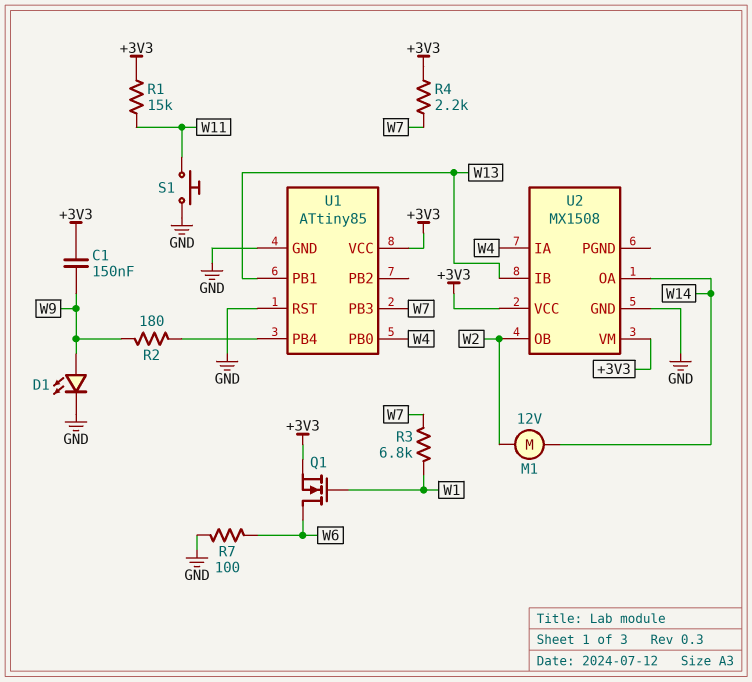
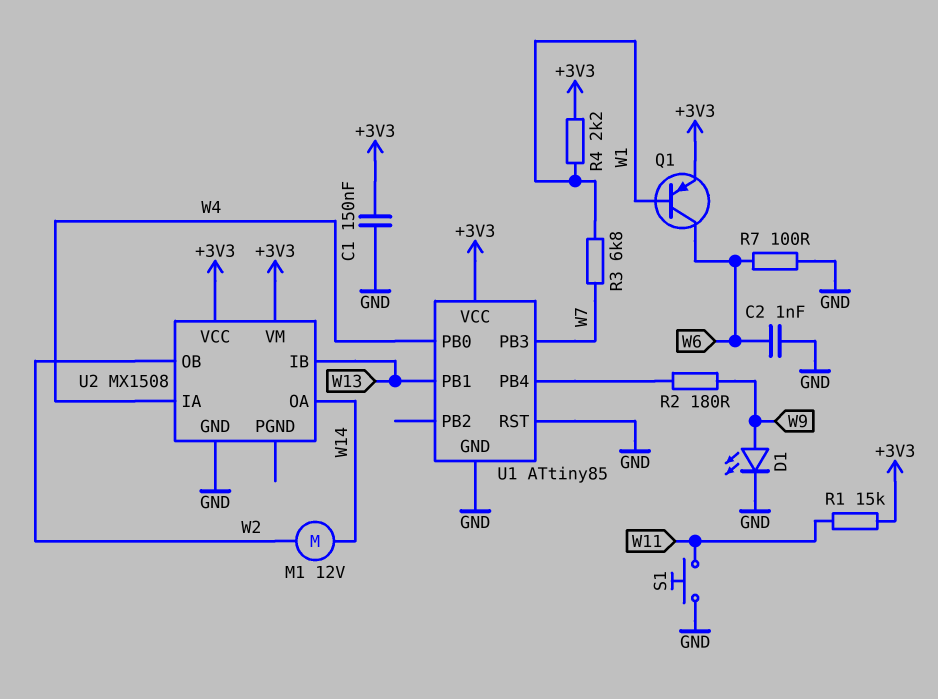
C1: 150nF (+3V3, W9) -> 150nF (+3V3, GND)
C2: none -> 1nF (GND, W6)
Q1: NMOS (G W1, D W6, S +3V3) -> PNP (B W1, C W6, E +3V3)
R4: 2.2k (+3V3, W7) -> 2.2k (+3V3, W1)

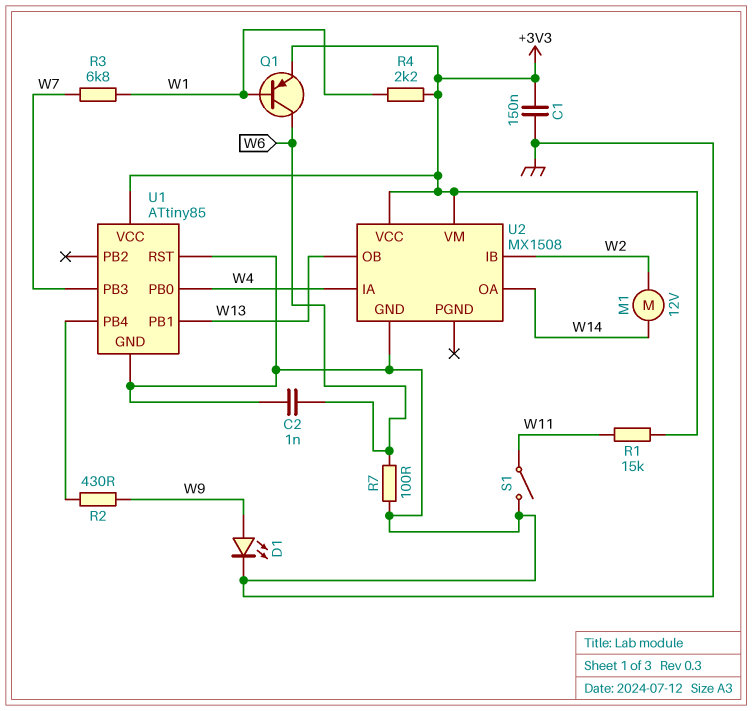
R2: 180 (U1/PB4, W9) -> 430 (U1/PB4, W9)
S1: button (GND, W11) -> switch (GND, W11)
U2 pin IB: W13 -> W2
U2 pin OB: W2 -> W13

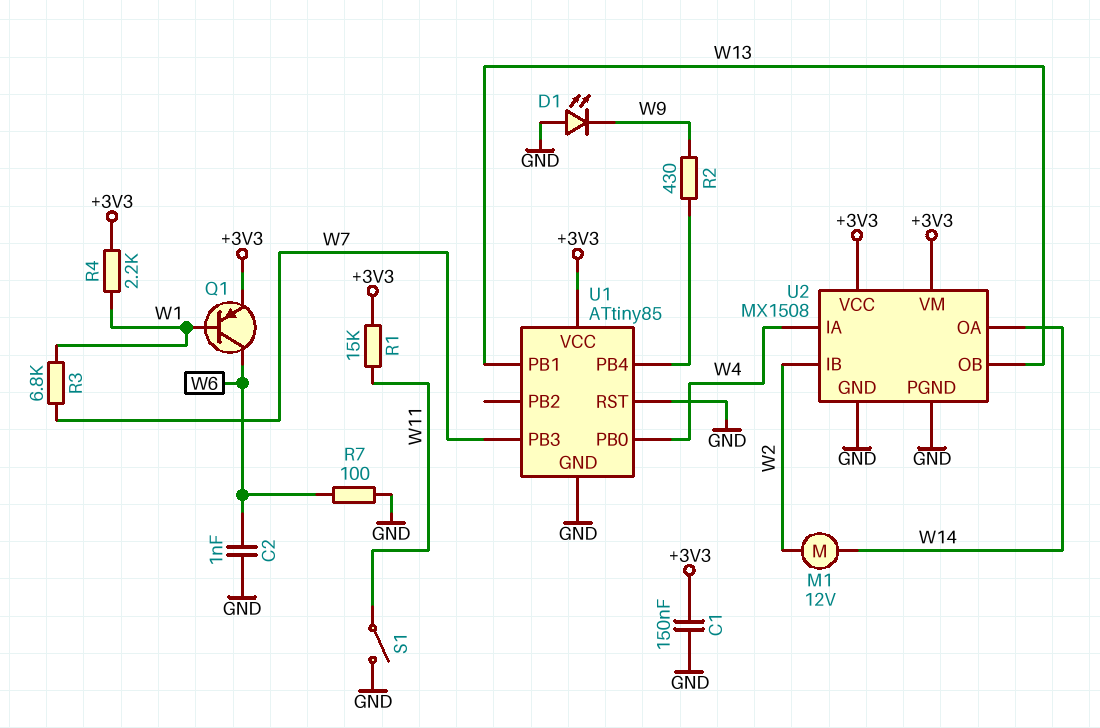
D1: LED (A W9, K GND) -> LED (A GND, K W9)
U2 pin PGND: none -> GND

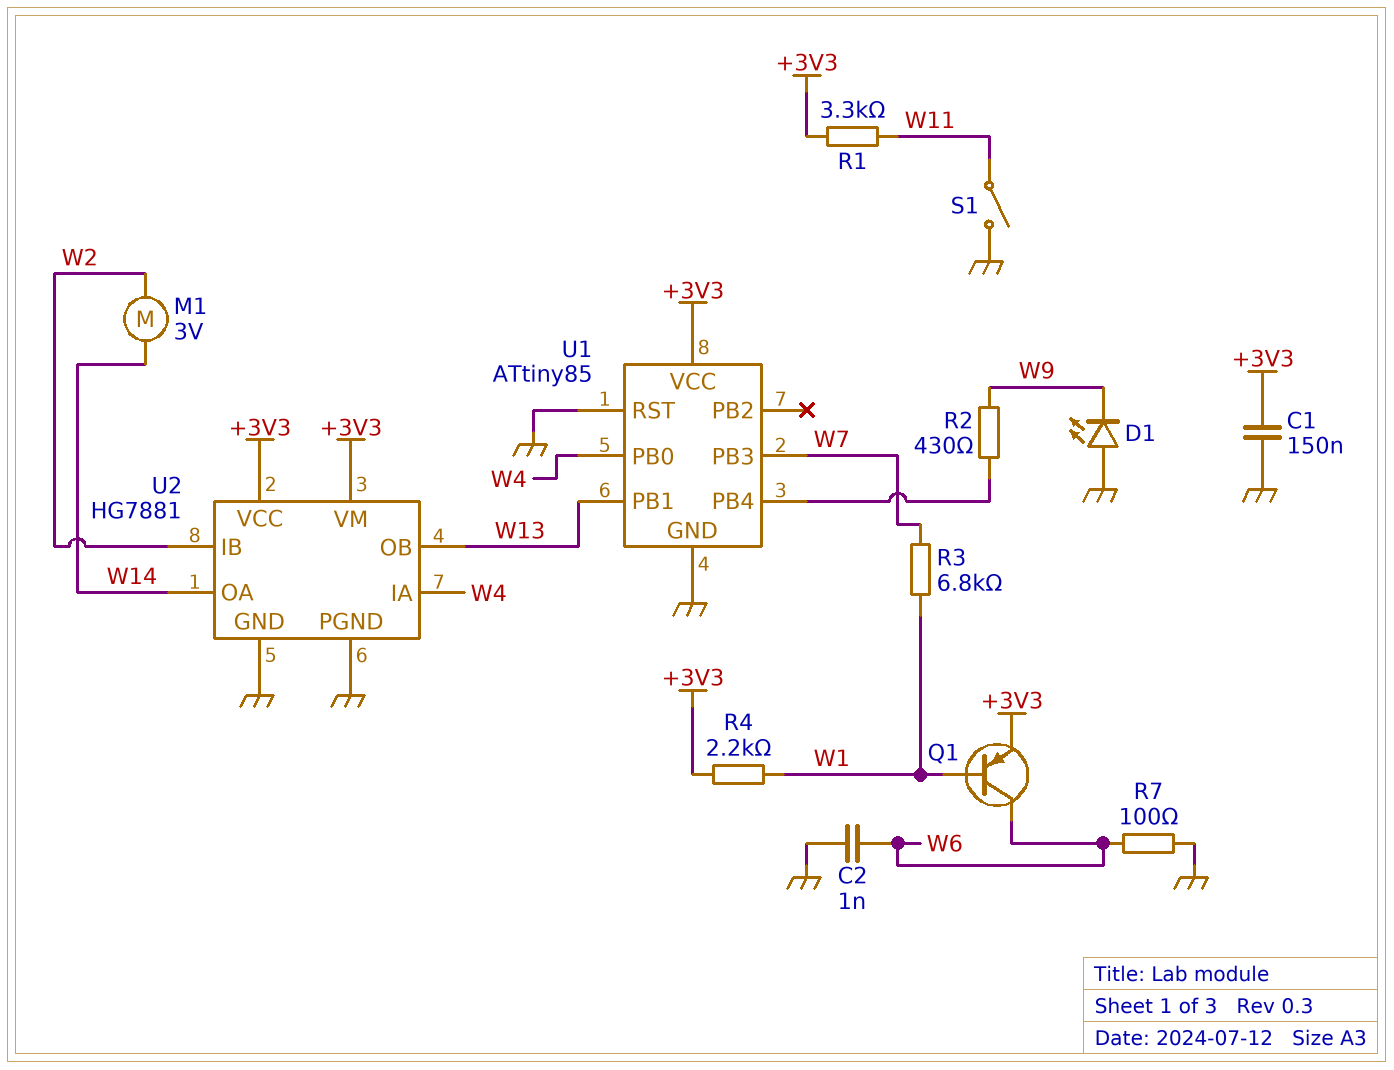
M1: motor 12V (W2, W14) -> motor 3V (W2, W14)
R1: 15k (+3V3, W11) -> 3.3k (+3V3, W11)
U2: MX1508 -> HG7881

